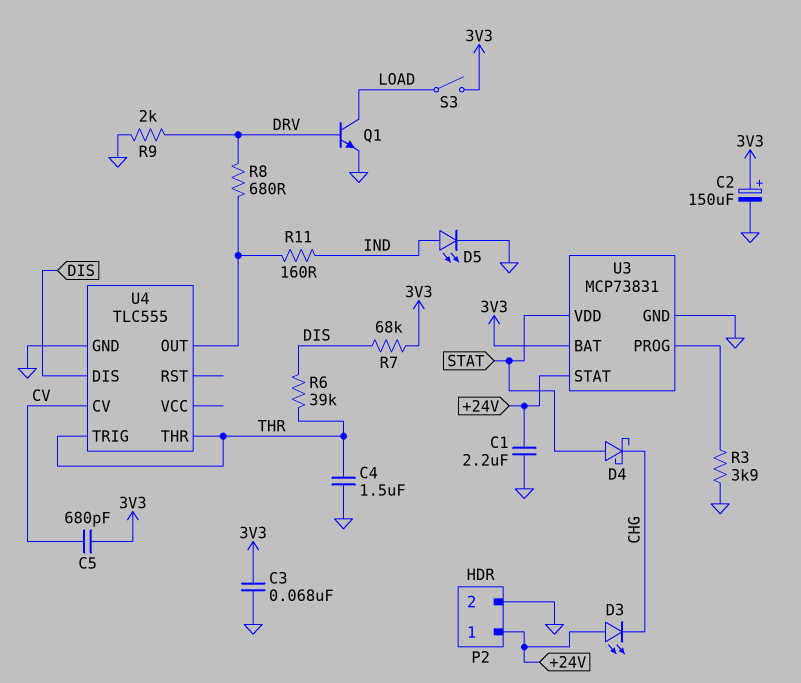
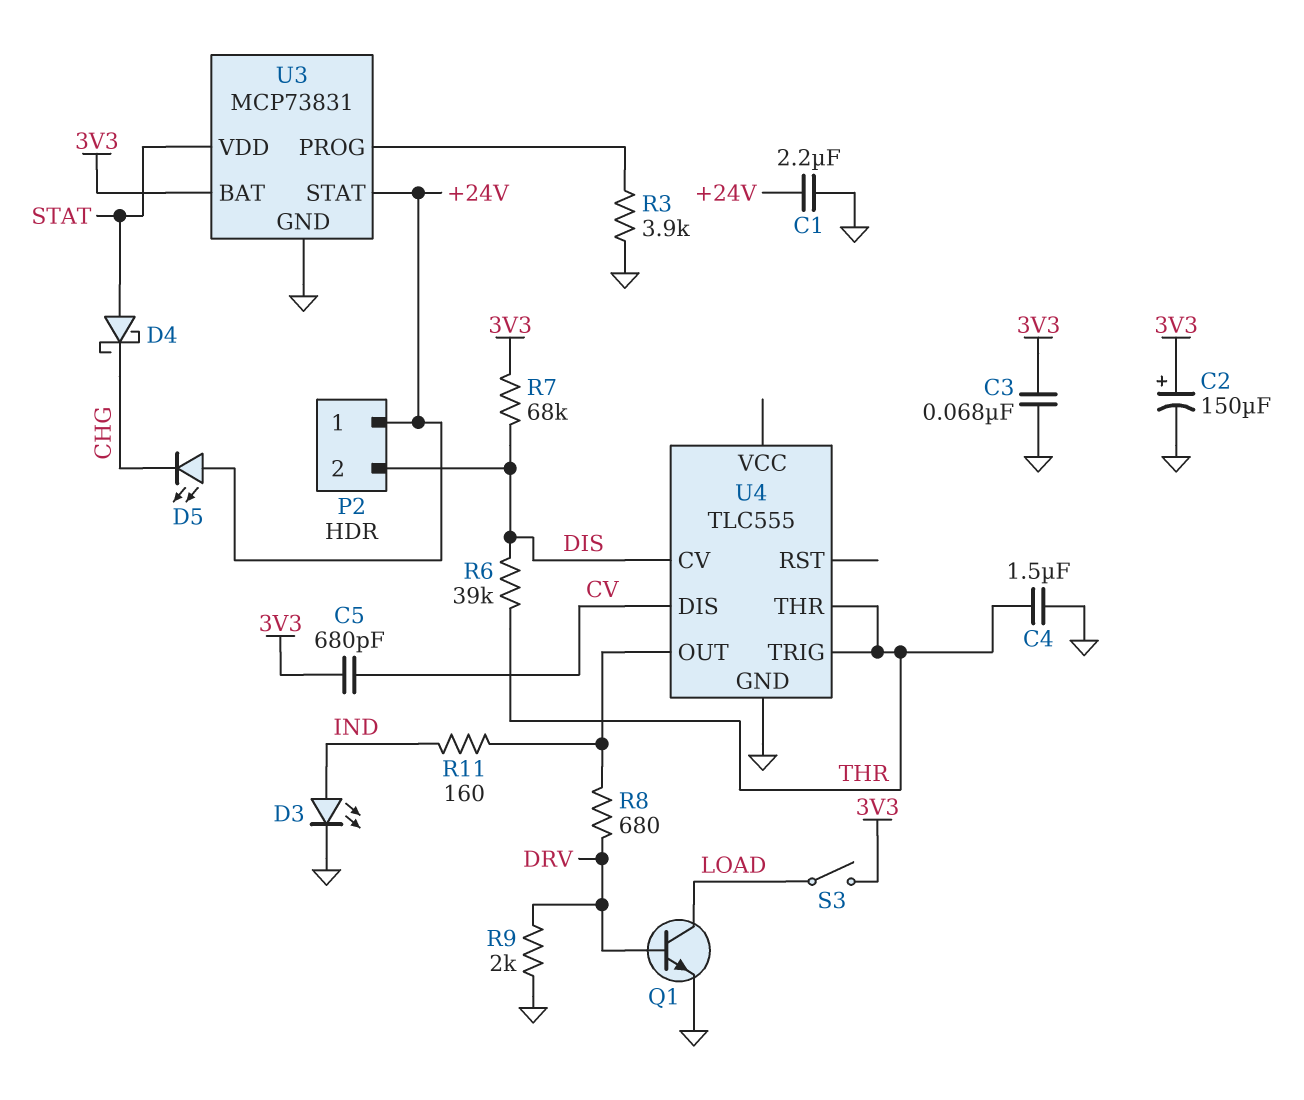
D3: LED (A +24V, K CHG) -> LED (A IND, K GND)
D5: LED (A IND, K GND) -> LED (A +24V, K CHG)
P2 pin 2: GND -> DIS
U4 pin CV: CV -> DIS
U4 pin DIS: DIS -> CV

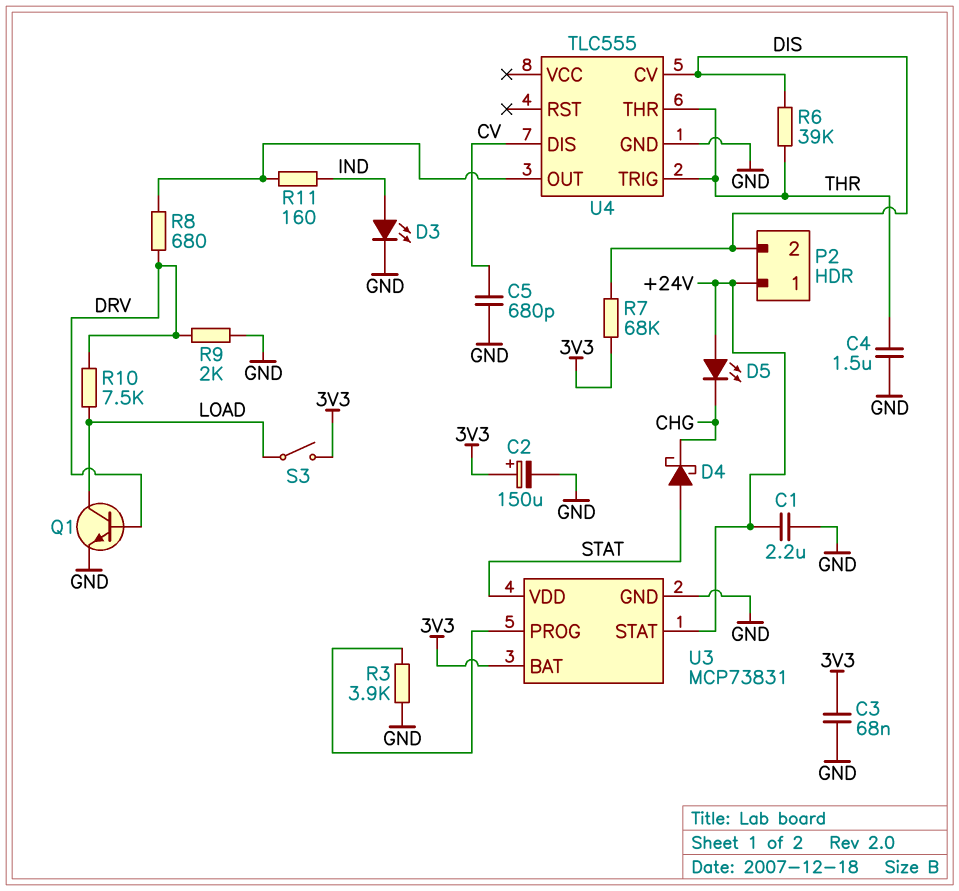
C5: 680pF (3V3, CV) -> 680pF (CV, GND)
R10: none -> 7.5k (DRV, LOAD)

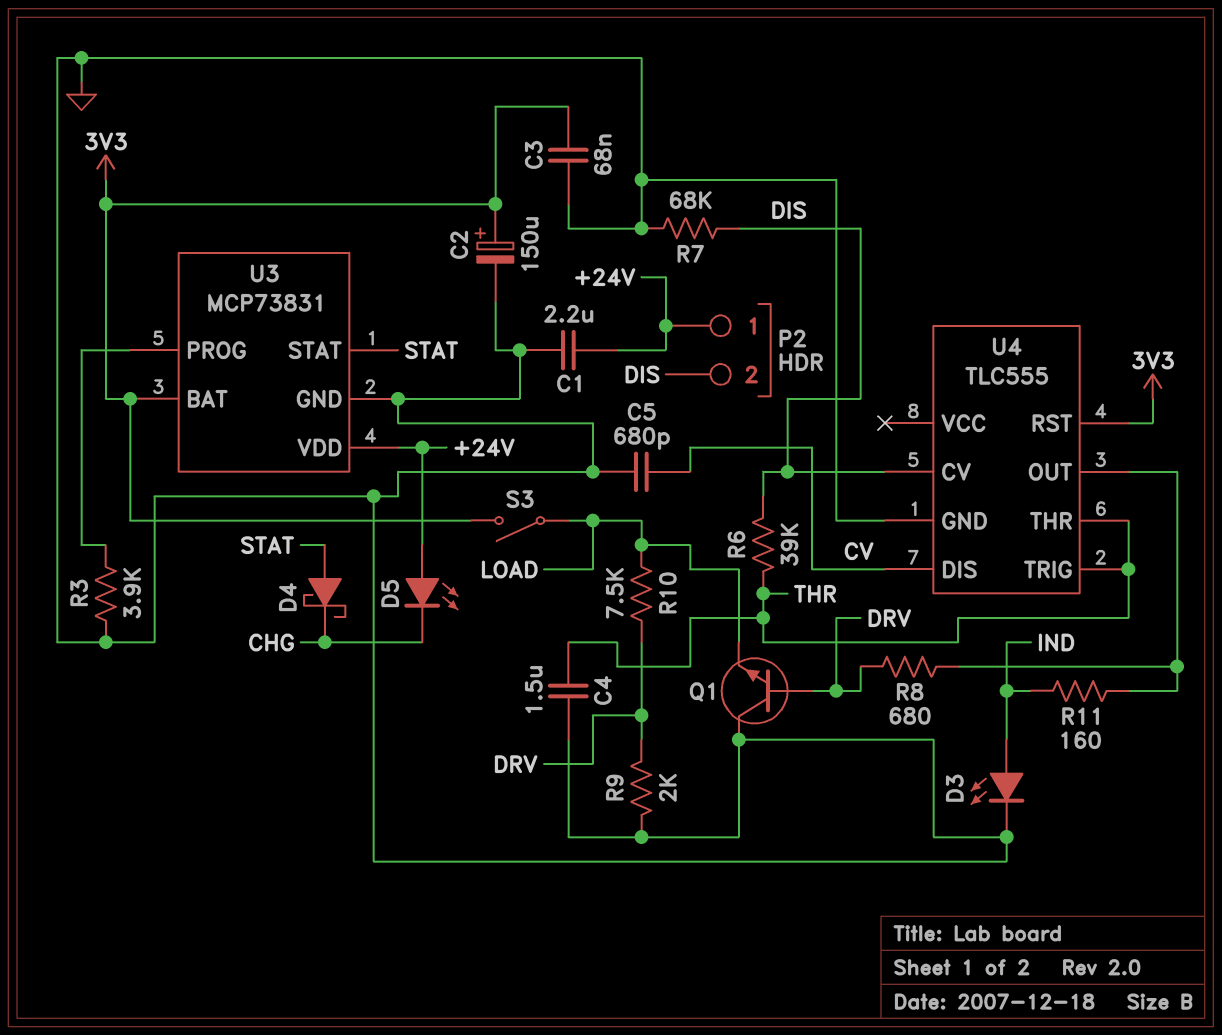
Q1: NPN (B DRV, C LOAD, E GND) -> NPN (B DRV, C GND, E LOAD)
R7: 68k (3V3, DIS) -> 68k (DIS, GND)
U3 pin STAT: +24V -> STAT
U3 pin VDD: STAT -> +24V
U4 pin RST: none -> 3V3

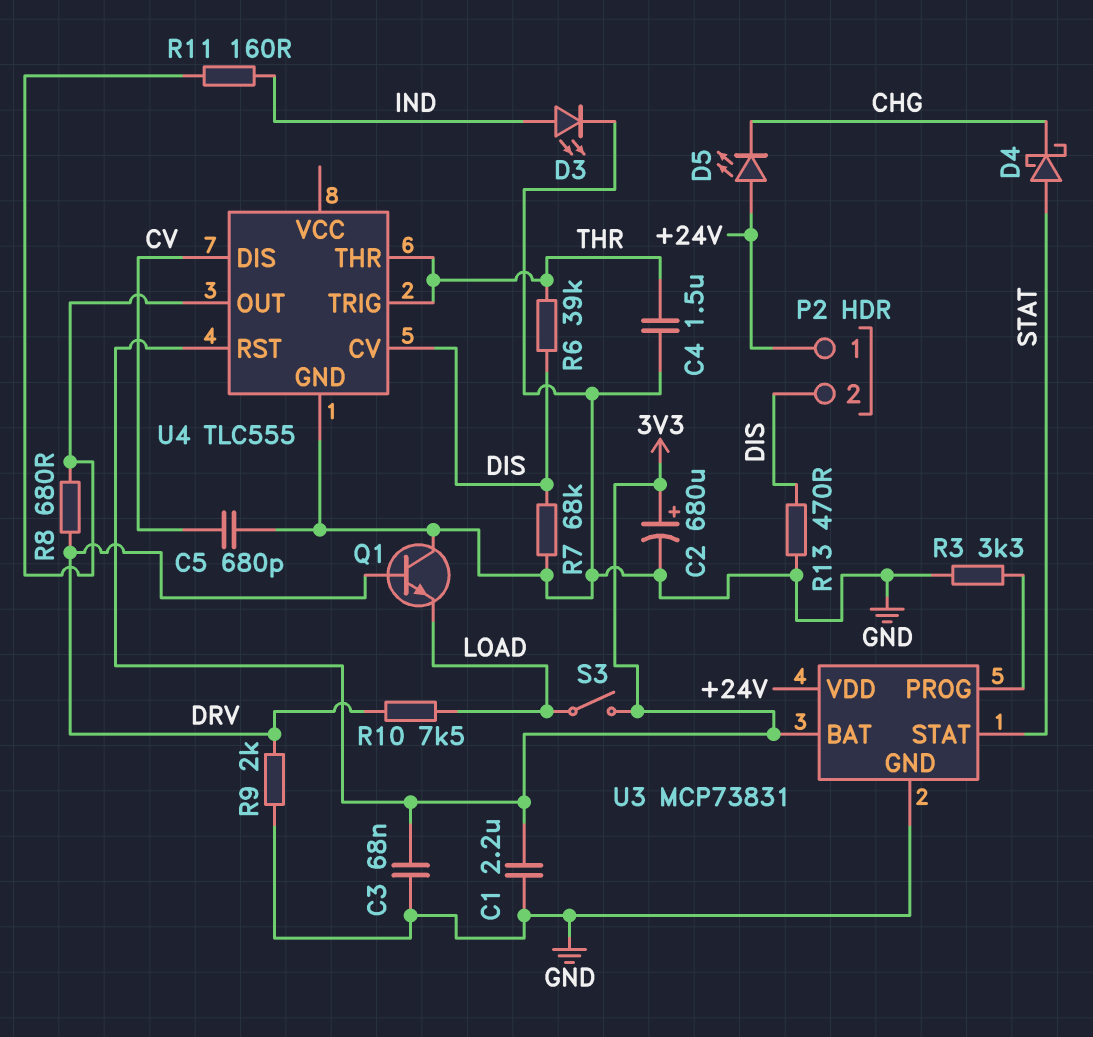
C1: 2.2uF (+24V, GND) -> 2.2uF (3V3, GND)
C2: 150uF (plus 3V3, minus GND) -> 680uF (plus 3V3, minus GND)
R3: 3.9k (GND, U3/PROG) -> 3.3k (GND, U3/PROG)
R13: none -> 470 (DIS, GND)

